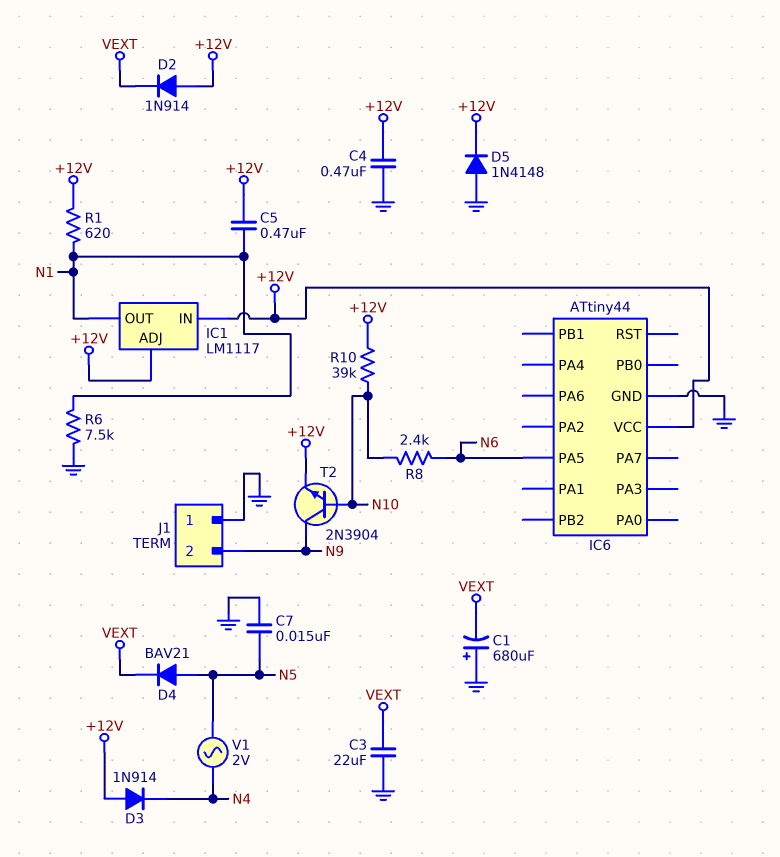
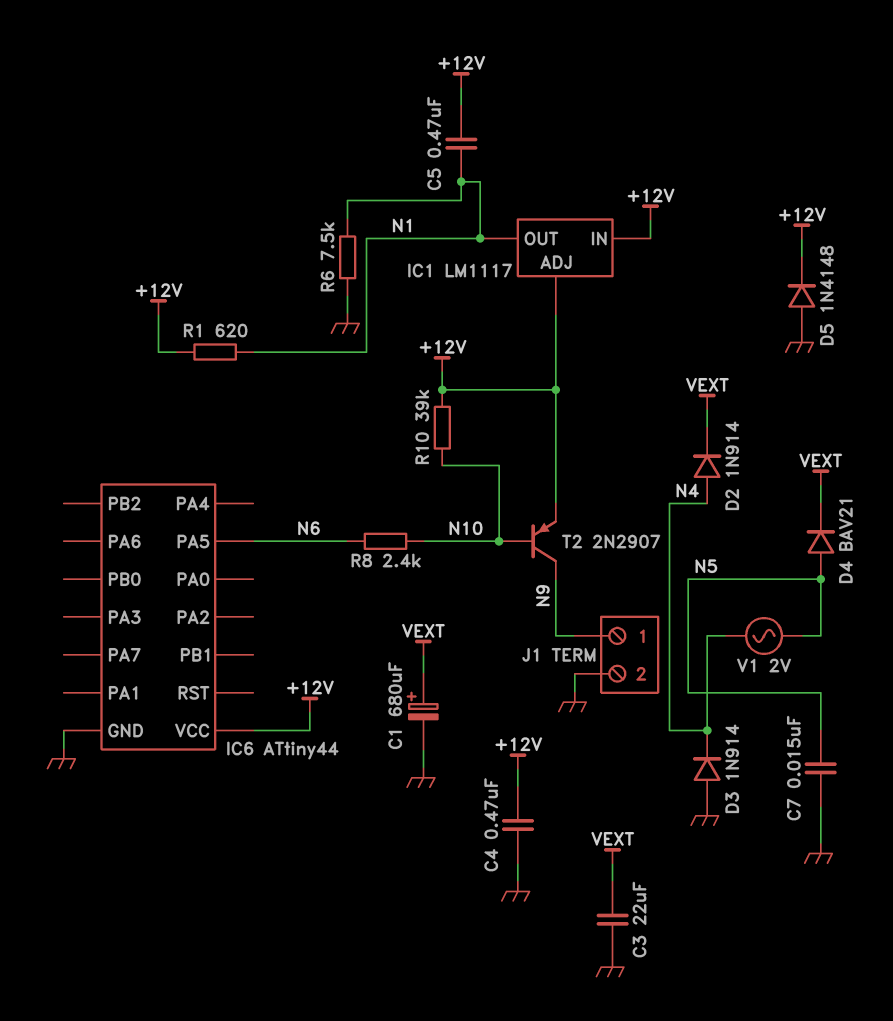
C1: 680uF (plus GND, minus VEXT) -> 680uF (plus VEXT, minus GND)
D2: diode 1N914 (A +12V, K VEXT) -> diode 1N914 (A N4, K VEXT)
D3: diode 1N914 (A +12V, K N4) -> diode 1N914 (A GND, K N4)
J1 pin 1: GND -> N9
J1 pin 2: N9 -> GND
T2: NPN 2N3904 (B N10, C N9, E +12V) -> PNP 2N2907 (B N10, C N9, E +12V)

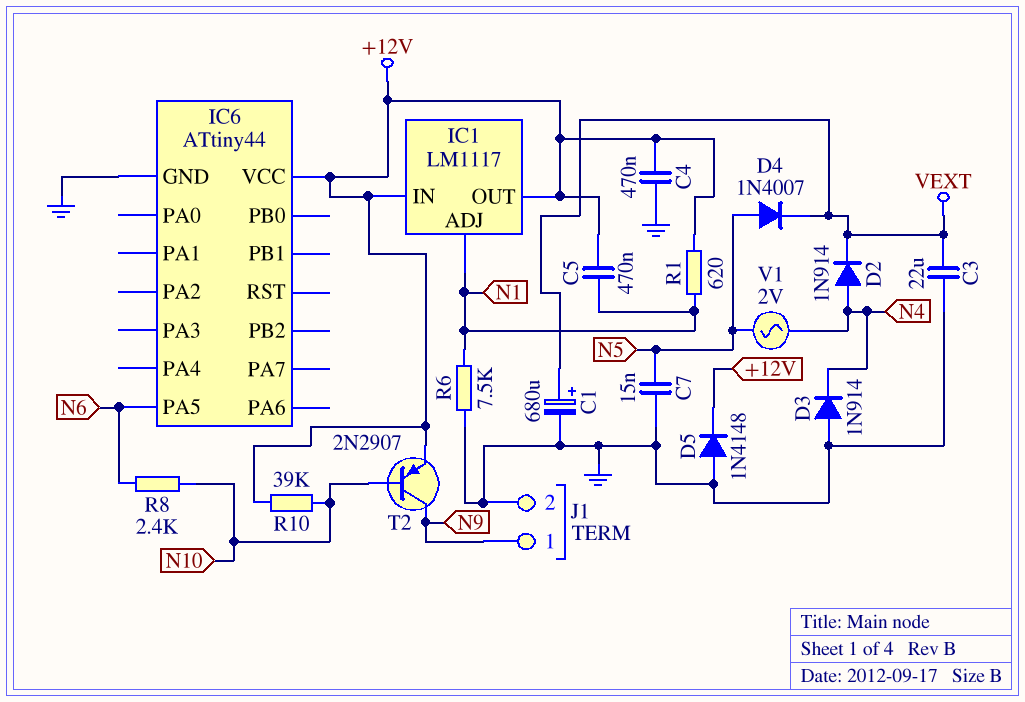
D4: diode BAV21 (A N5, K VEXT) -> diode 1N4007 (A N5, K VEXT)
IC1 pin ADJ: +12V -> N1
IC1 pin OUT: N1 -> +12V

